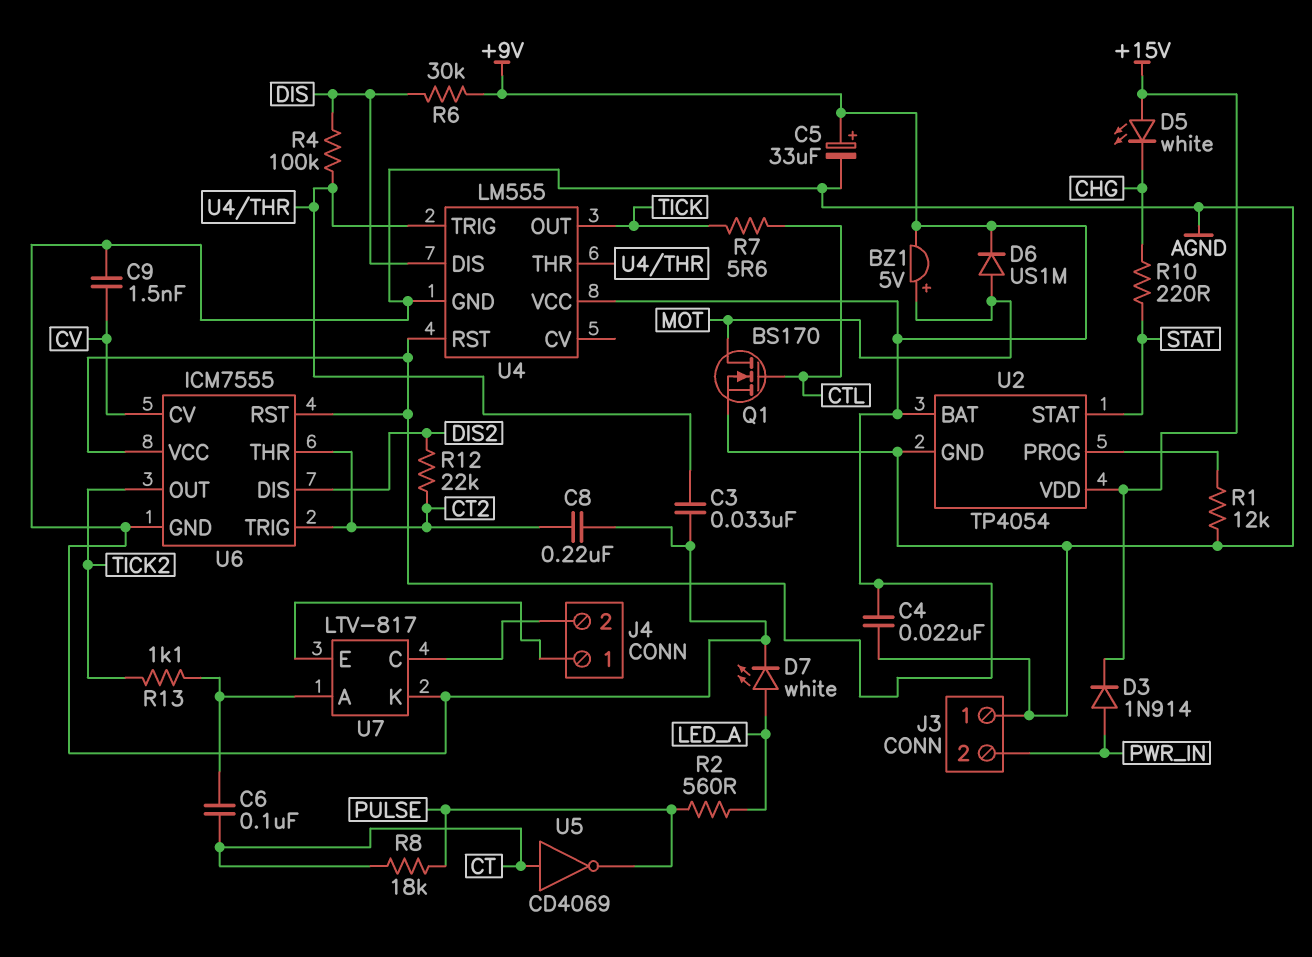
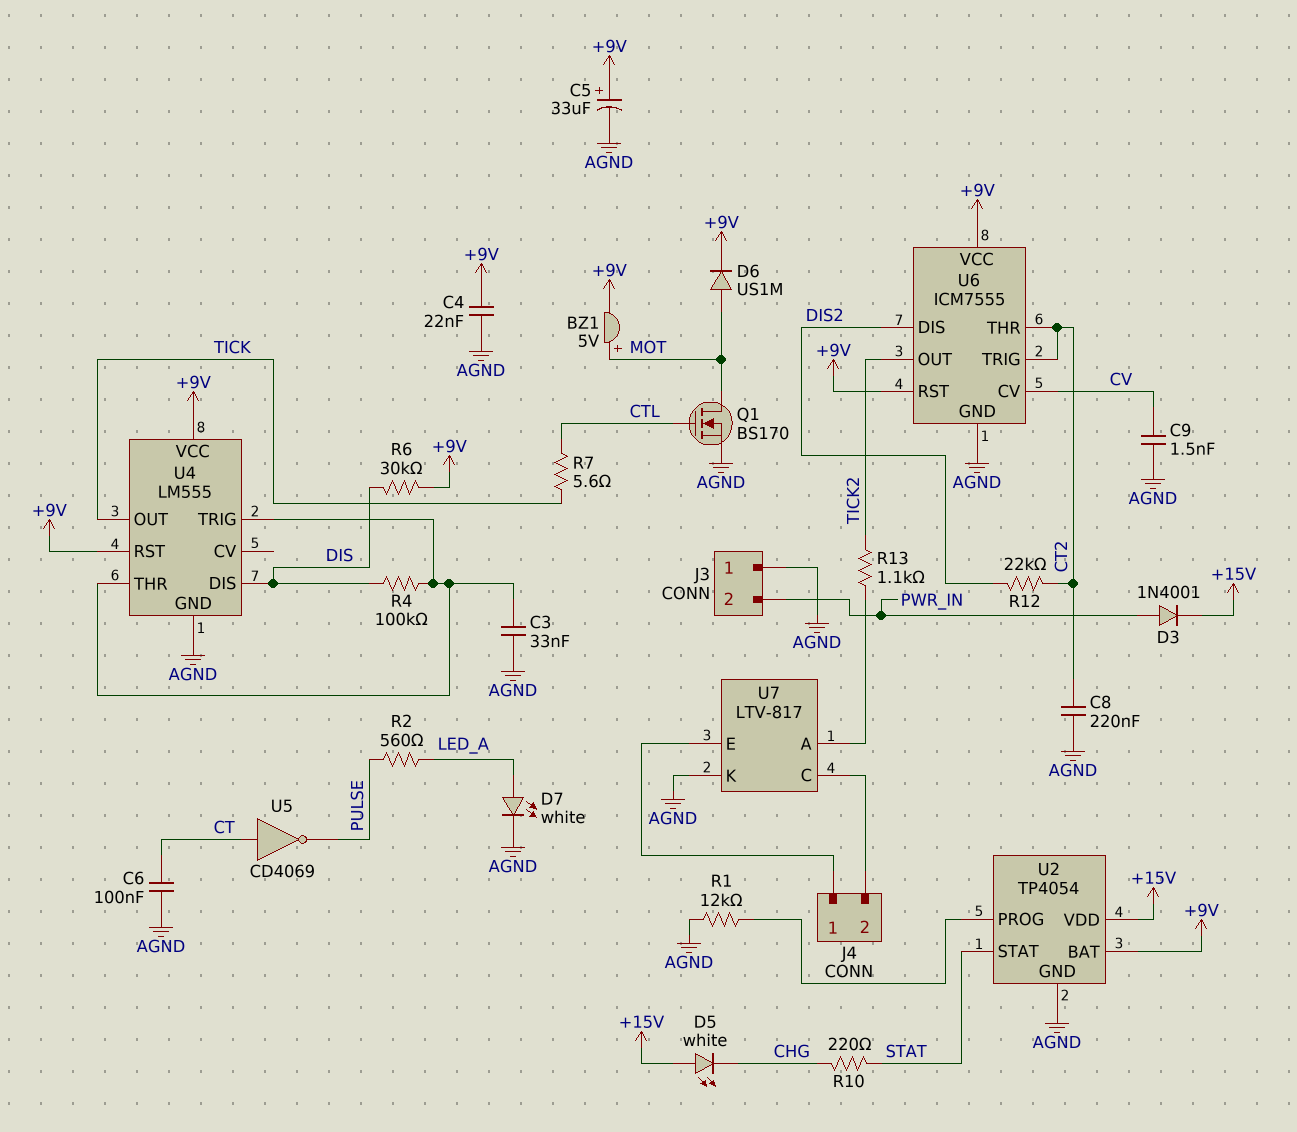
C6: 100nF (CT, U7/A) -> 100nF (AGND, CT)
D3: diode 1N914 (A PWR_IN, K +15V) -> diode 1N4001 (A PWR_IN, K +15V)
R8: 18k (CT, PULSE) -> none

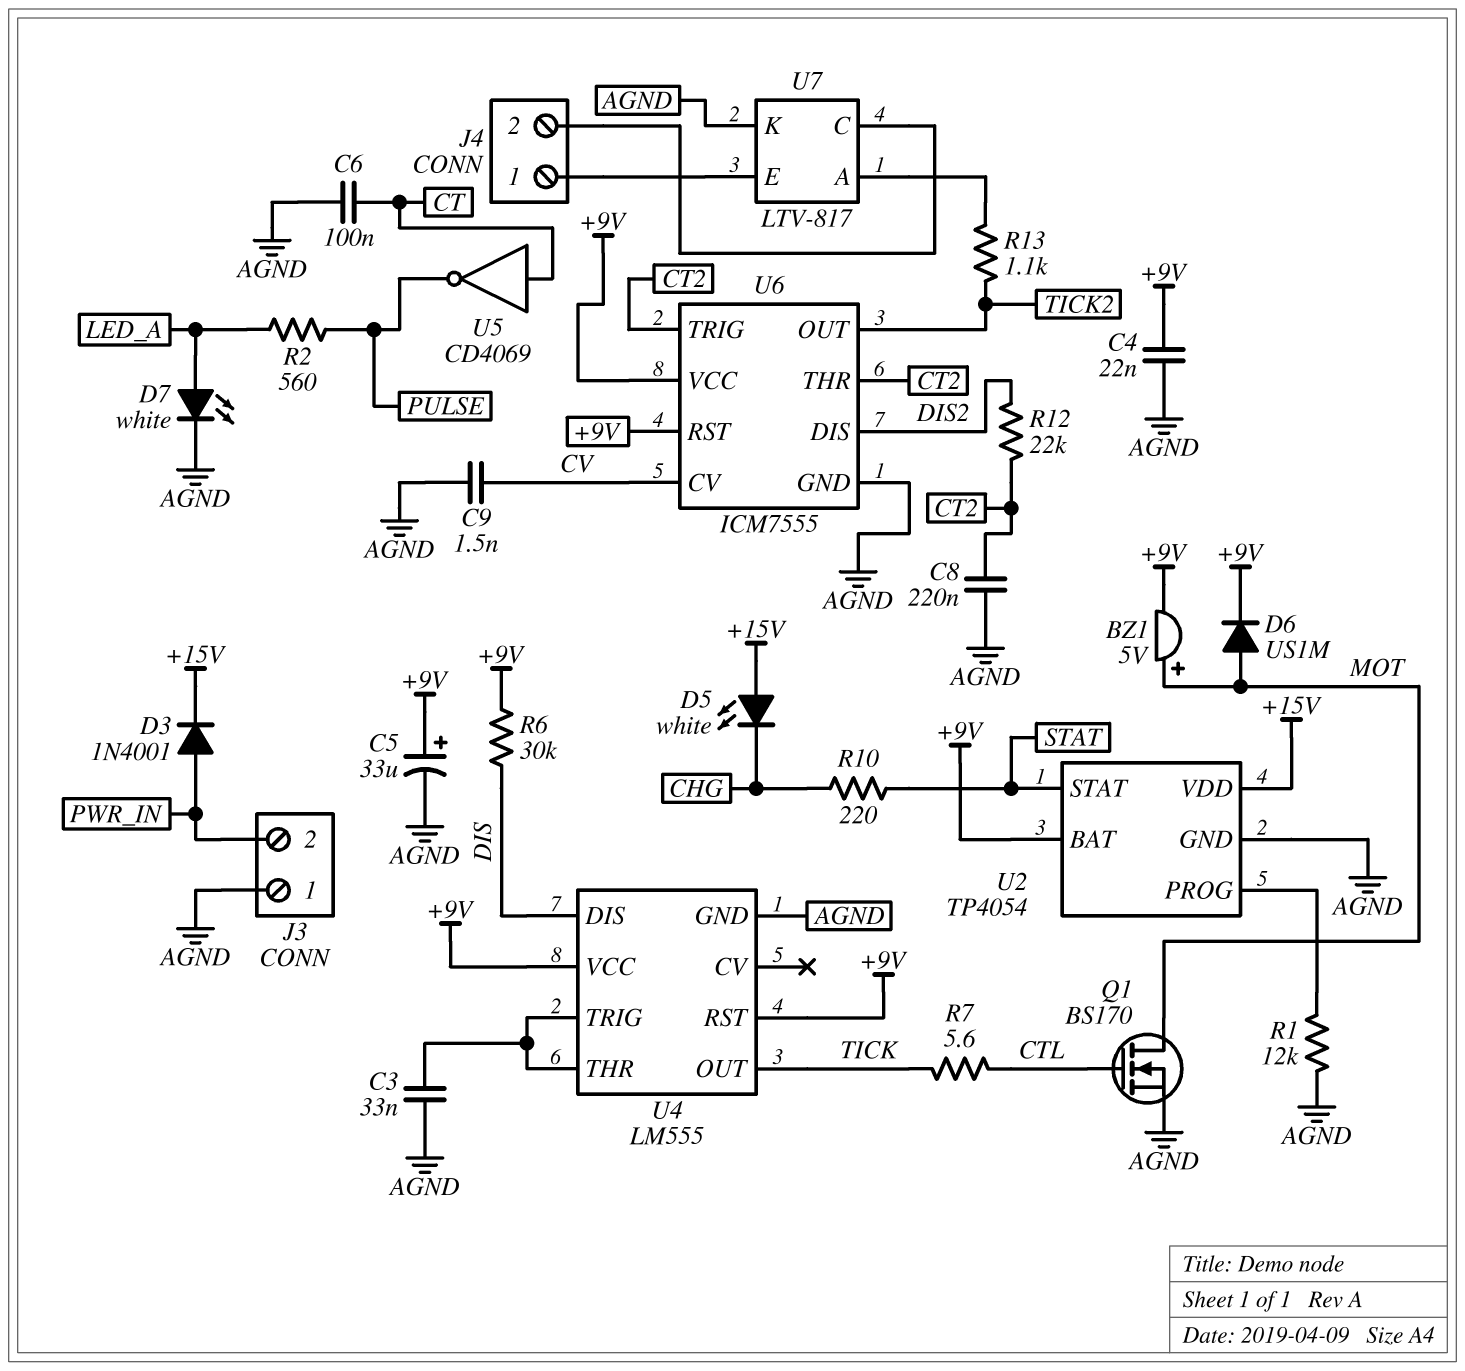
R4: 100k (DIS, U4/THR) -> none

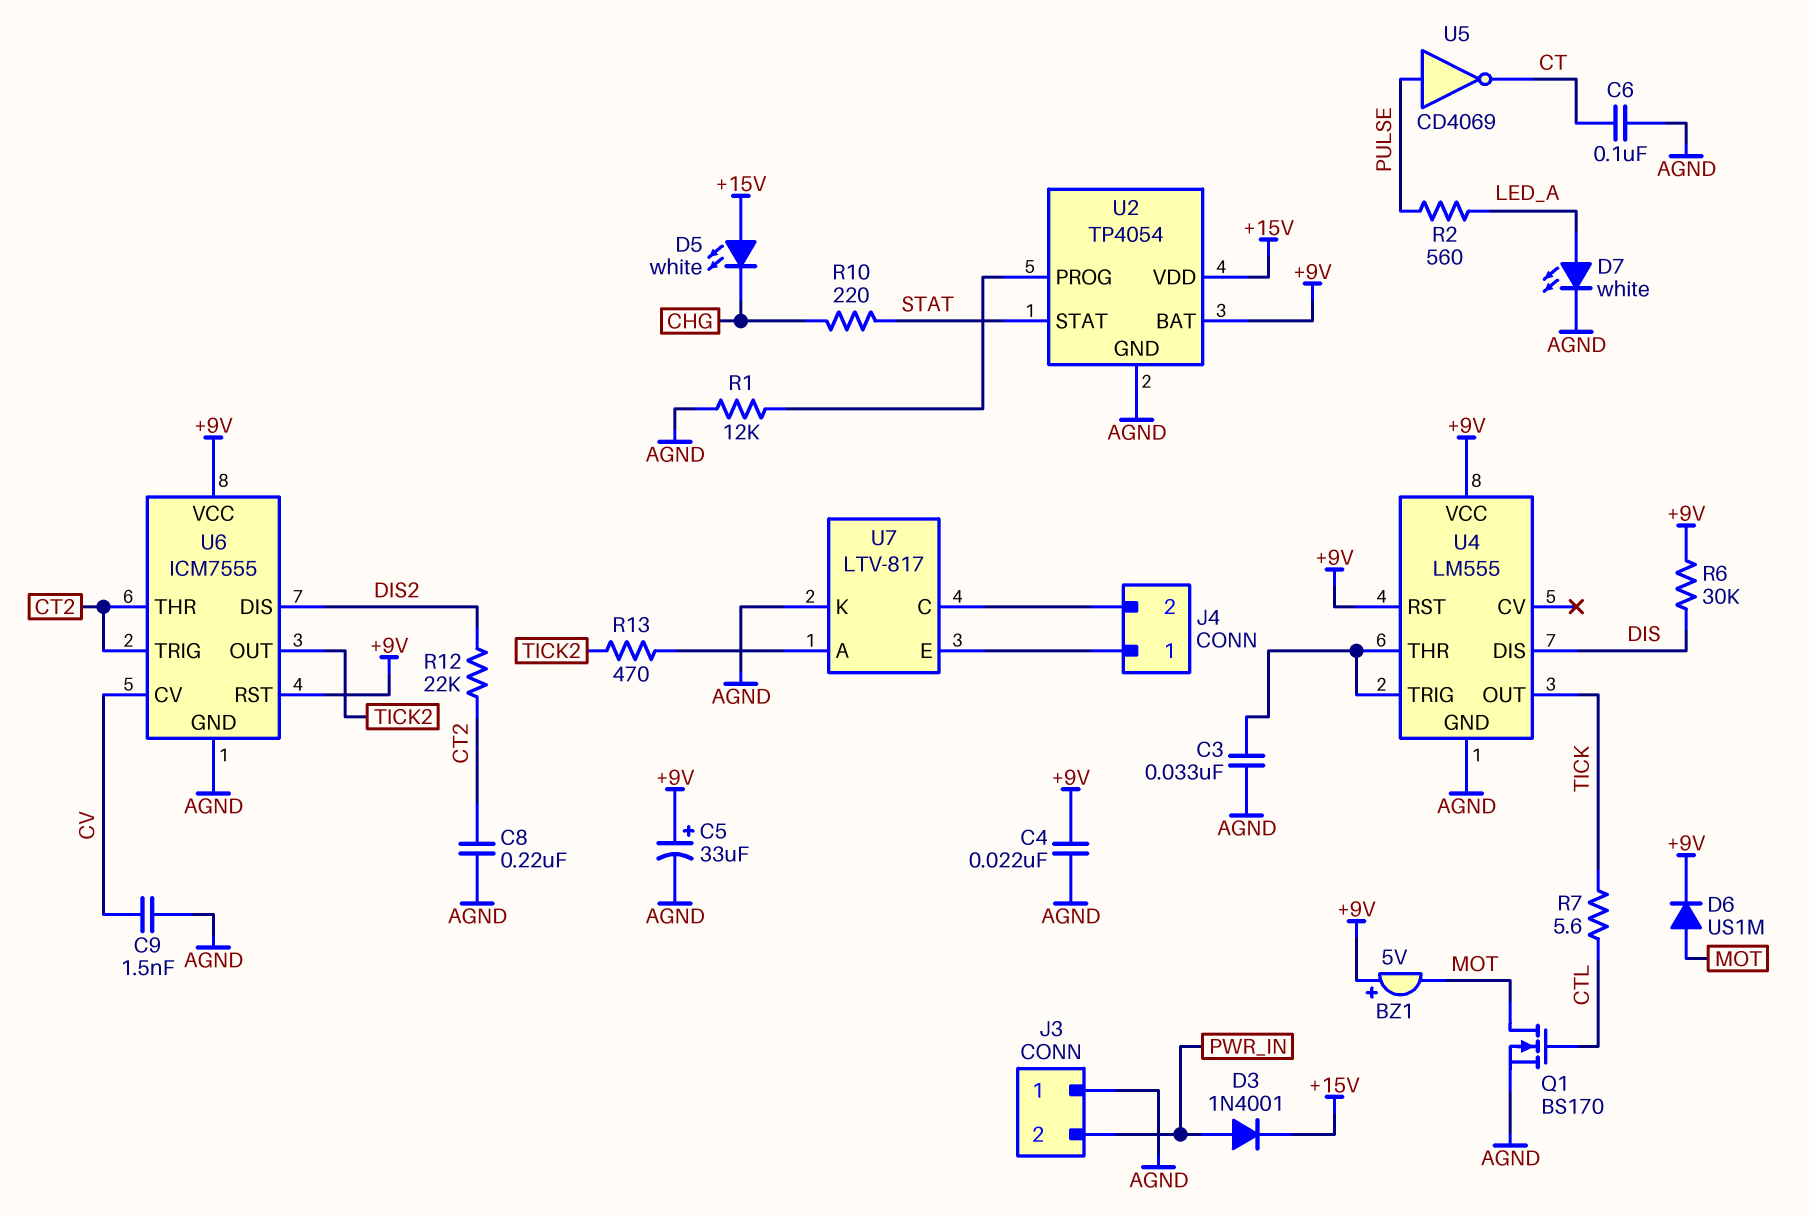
BZ1: buzzer 5V (plus MOT, minus +9V) -> buzzer 5V (plus +9V, minus MOT)
R13: 1.1k (TICK2, U7/A) -> 470 (TICK2, U7/A)
U5: NOT CD4069 (in CT, out PULSE) -> NOT CD4069 (in PULSE, out CT)

